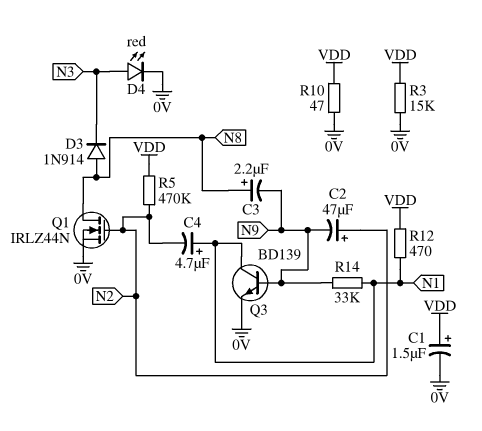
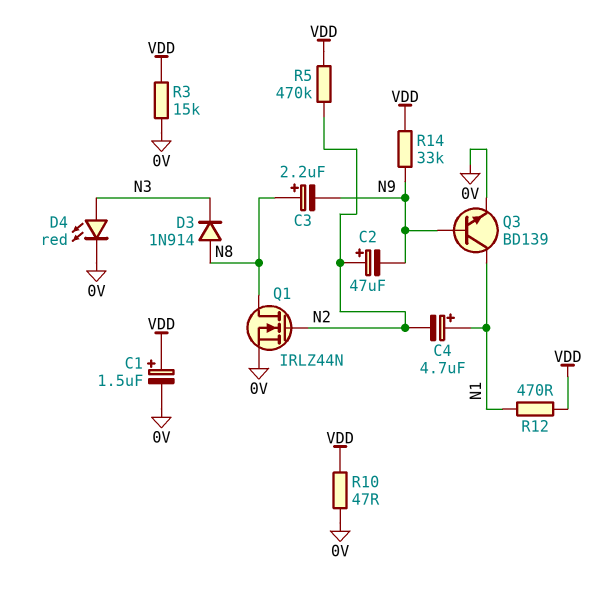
R14: 33k (N1, N9) -> 33k (N9, VDD)

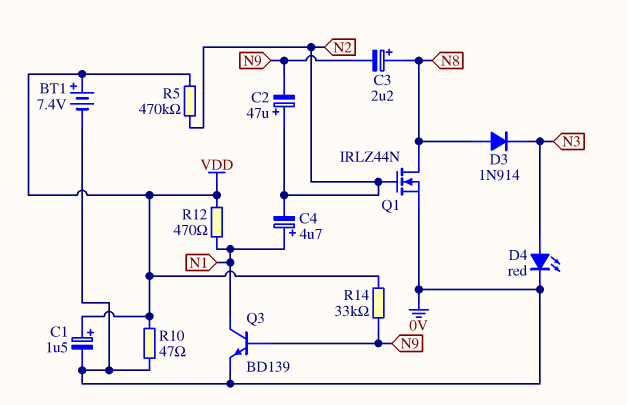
BT1: none -> 7.4V (plus VDD, minus 0V)
R3: 15k (0V, VDD) -> none

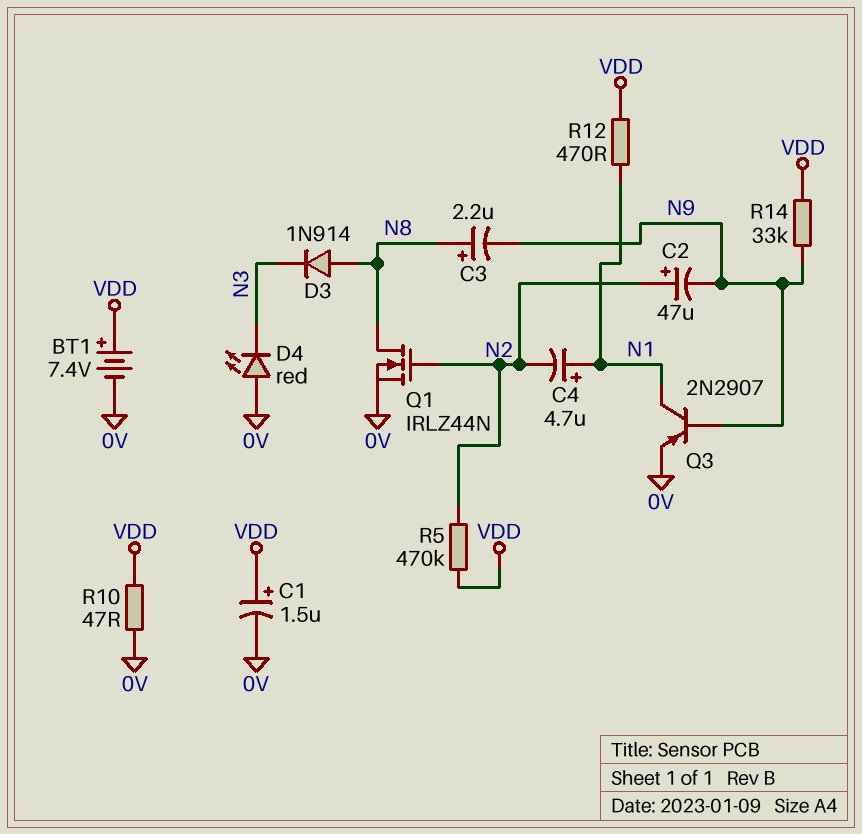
D4: LED red (A N3, K 0V) -> LED red (A 0V, K N3)
Q3: NPN BD139 (B N9, C N1, E 0V) -> PNP 2N2907 (B N9, C N1, E 0V)

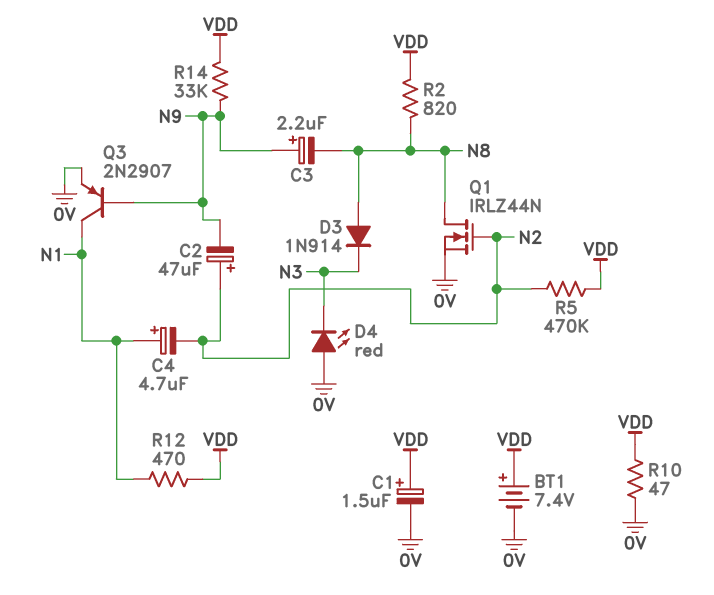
C3: 2.2uF (plus N8, minus N9) -> 2.2uF (plus N9, minus N8)
R2: none -> 820 (N8, VDD)

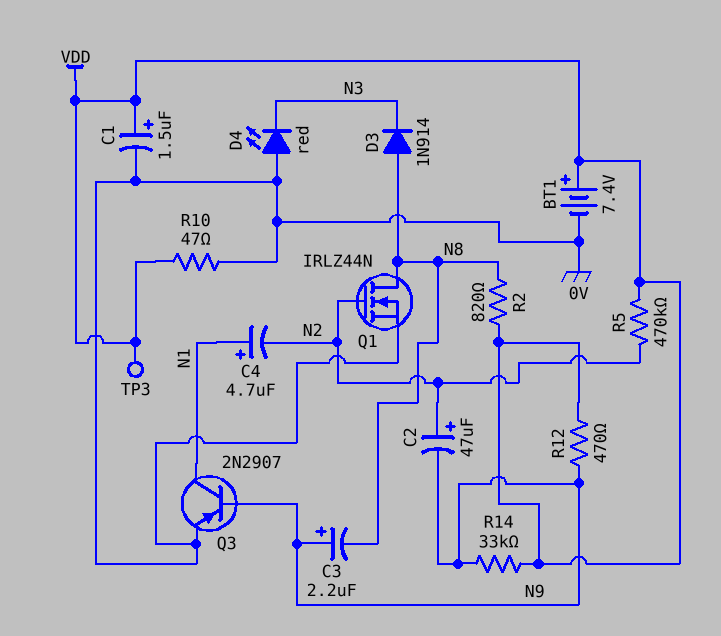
R12: 470 (N1, VDD) -> 470 (N9, VDD)
TP3: none -> test point (VDD)

